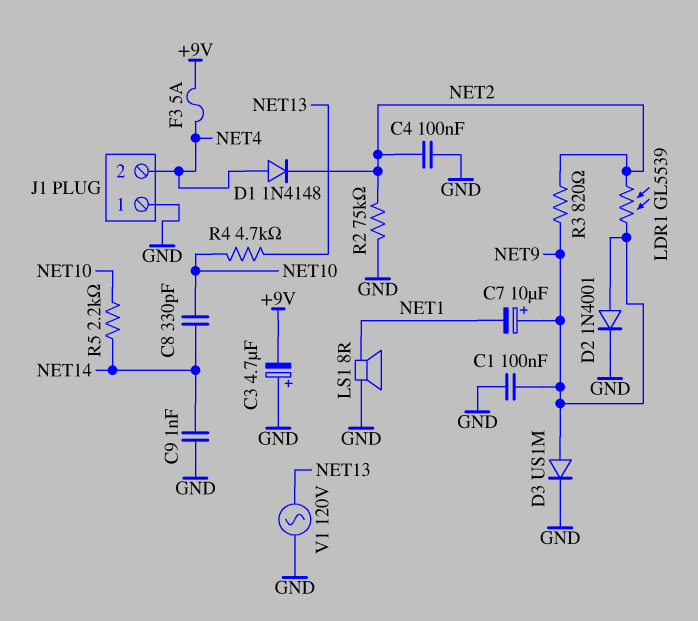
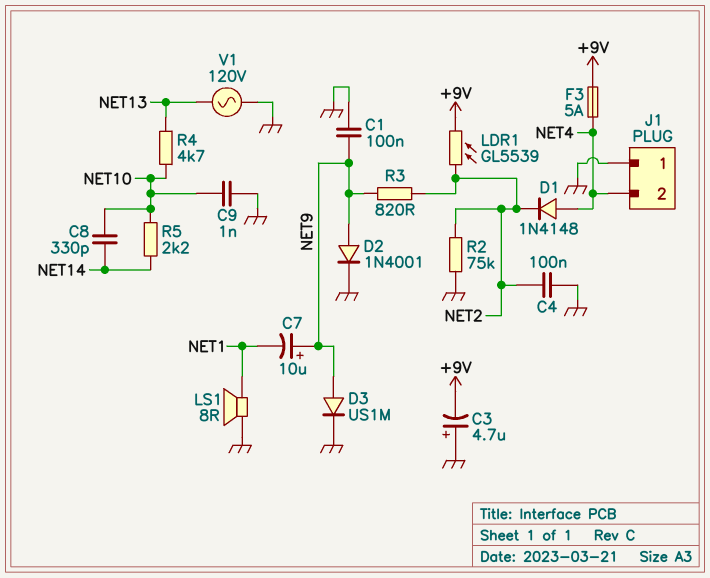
C9: 1nF (GND, NET14) -> 1nF (GND, NET10)
LDR1: GL5539 (NET2, NET9) -> GL5539 (+9V, NET2)

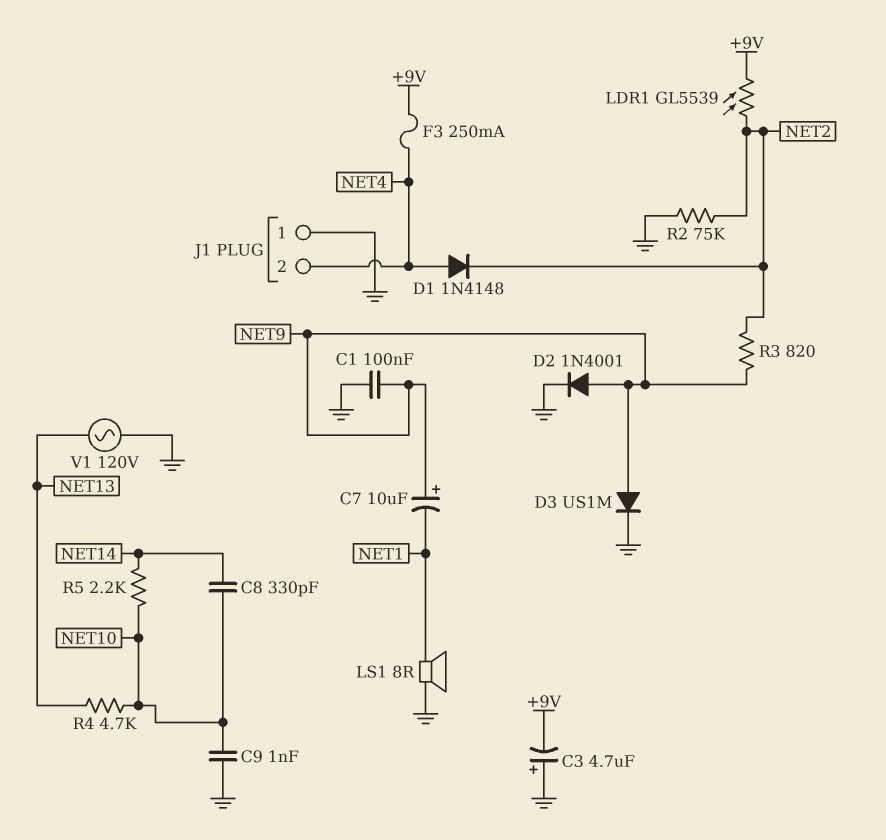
C4: 100nF (GND, NET2) -> none
F3: 5A (+9V, NET4) -> 250mA (+9V, NET4)

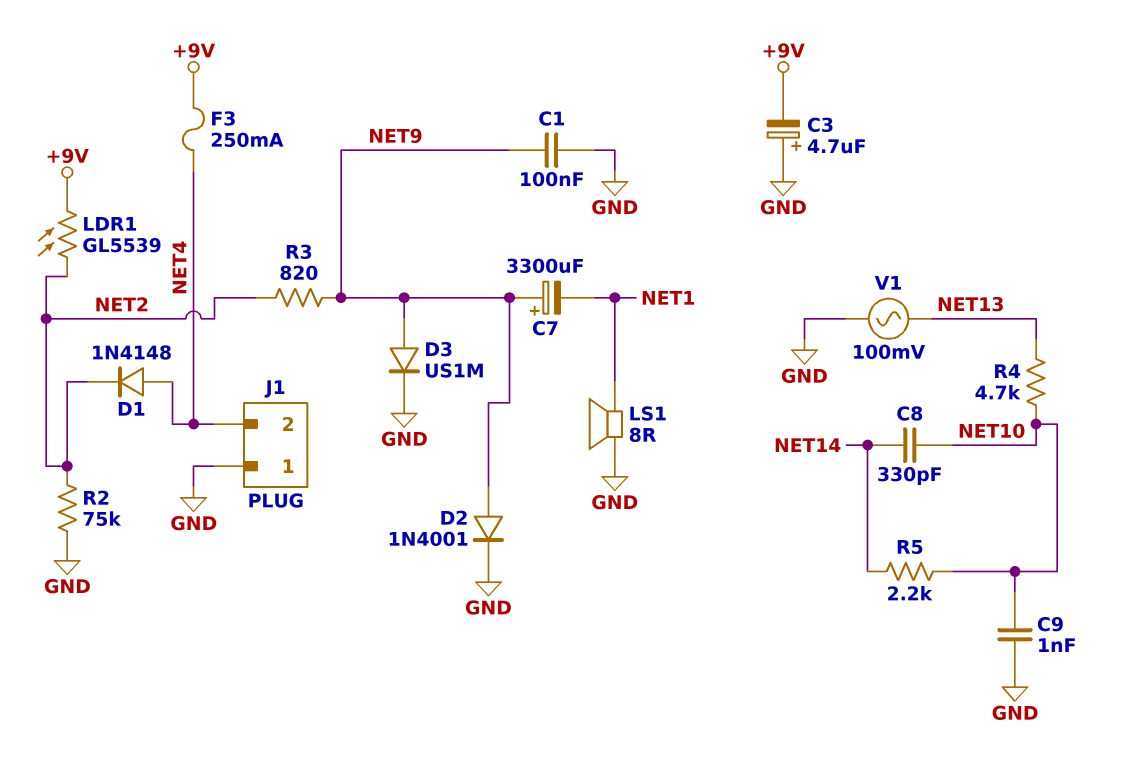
C7: 10uF (plus NET9, minus NET1) -> 3300uF (plus NET9, minus NET1)
V1: AC 120V (GND, NET13) -> AC 100mV (GND, NET13)

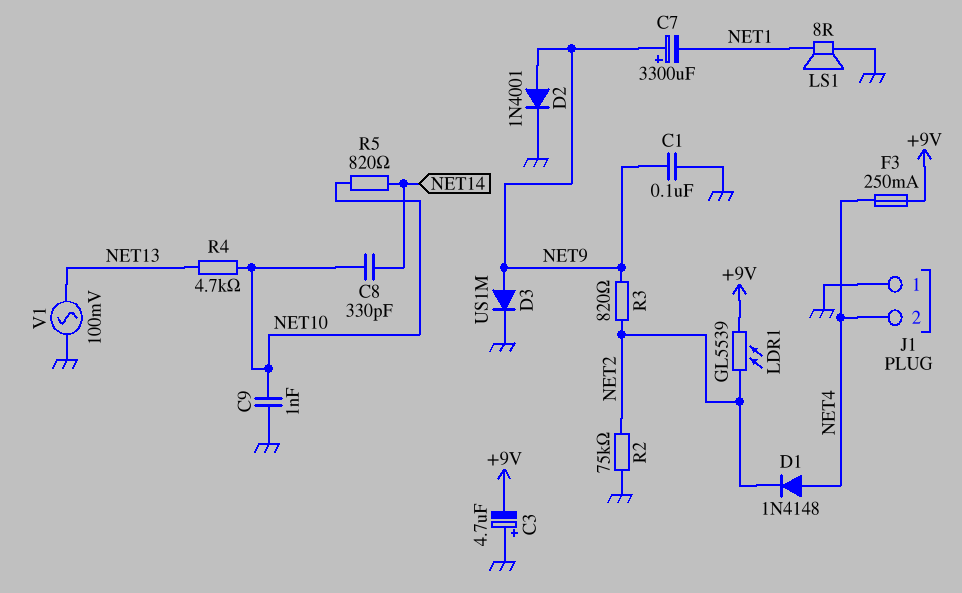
R5: 2.2k (NET10, NET14) -> 820 (NET10, NET14)

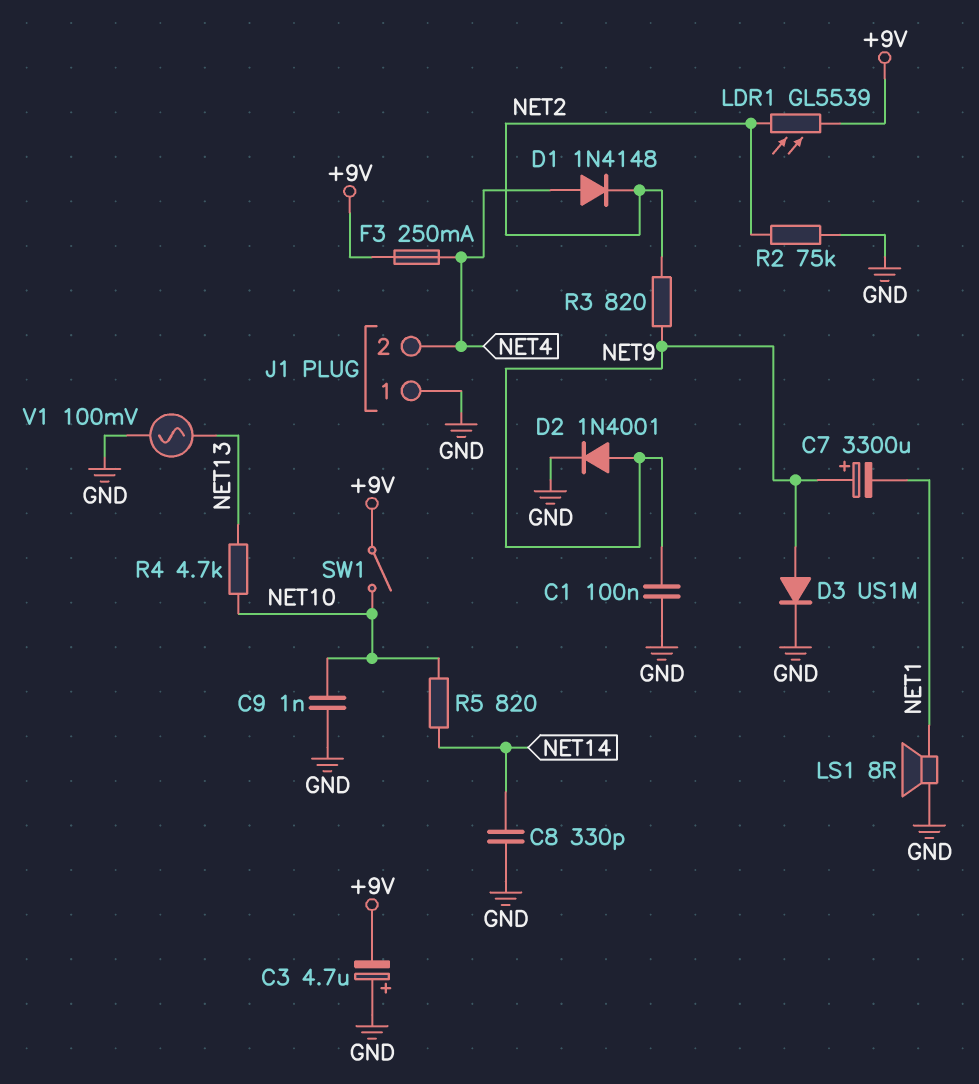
C8: 330pF (NET10, NET14) -> 330pF (GND, NET14)
SW1: none -> switch (+9V, NET10)

